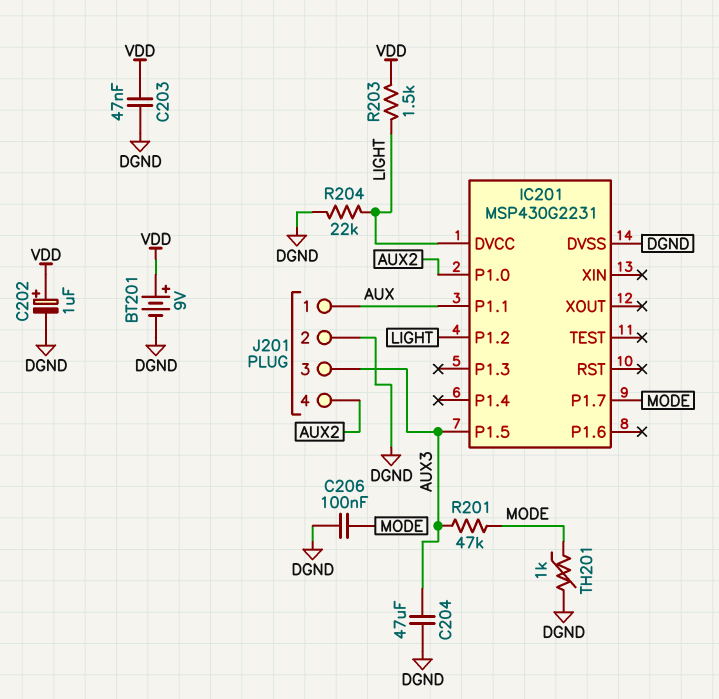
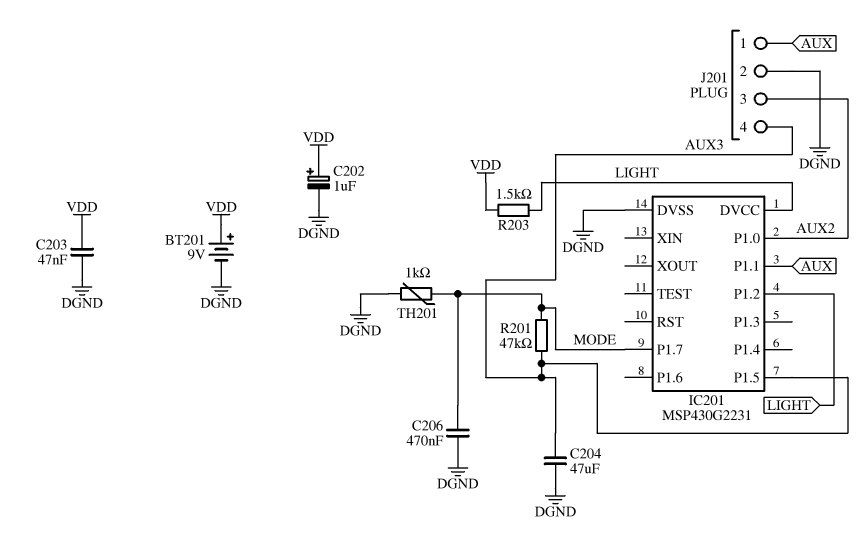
C206: 100nF (DGND, MODE) -> 470nF (DGND, MODE)
J201 pin 3: AUX3 -> AUX2
J201 pin 4: AUX2 -> AUX3
R204: 22k (DGND, LIGHT) -> none

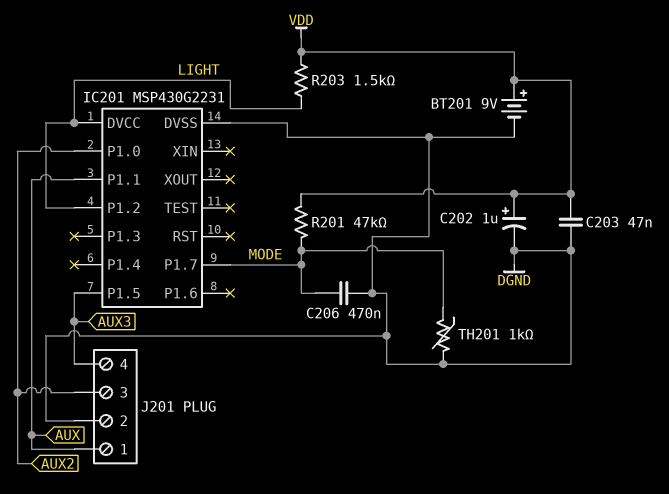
C204: 47uF (AUX3, DGND) -> none
R201: 47k (AUX3, MODE) -> 47k (MODE, VDD)

